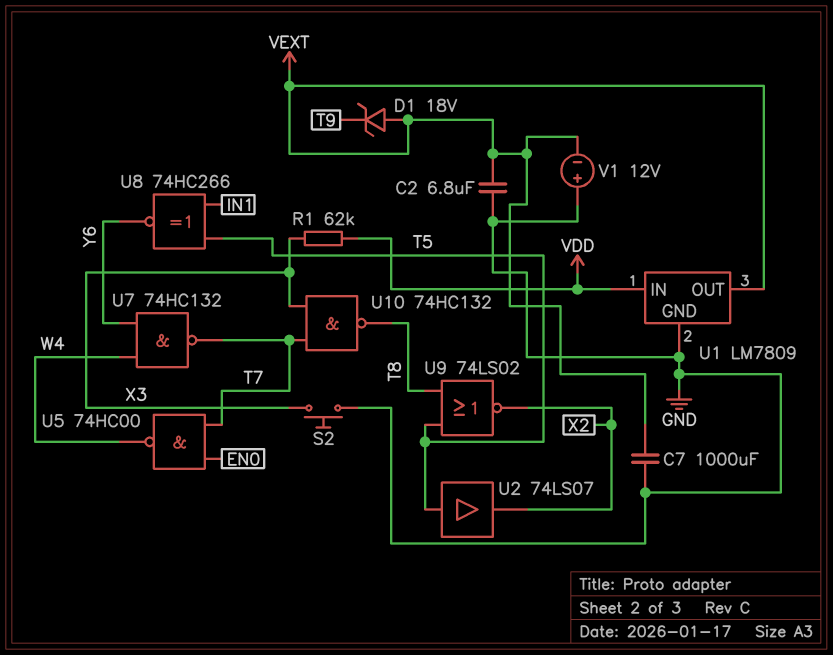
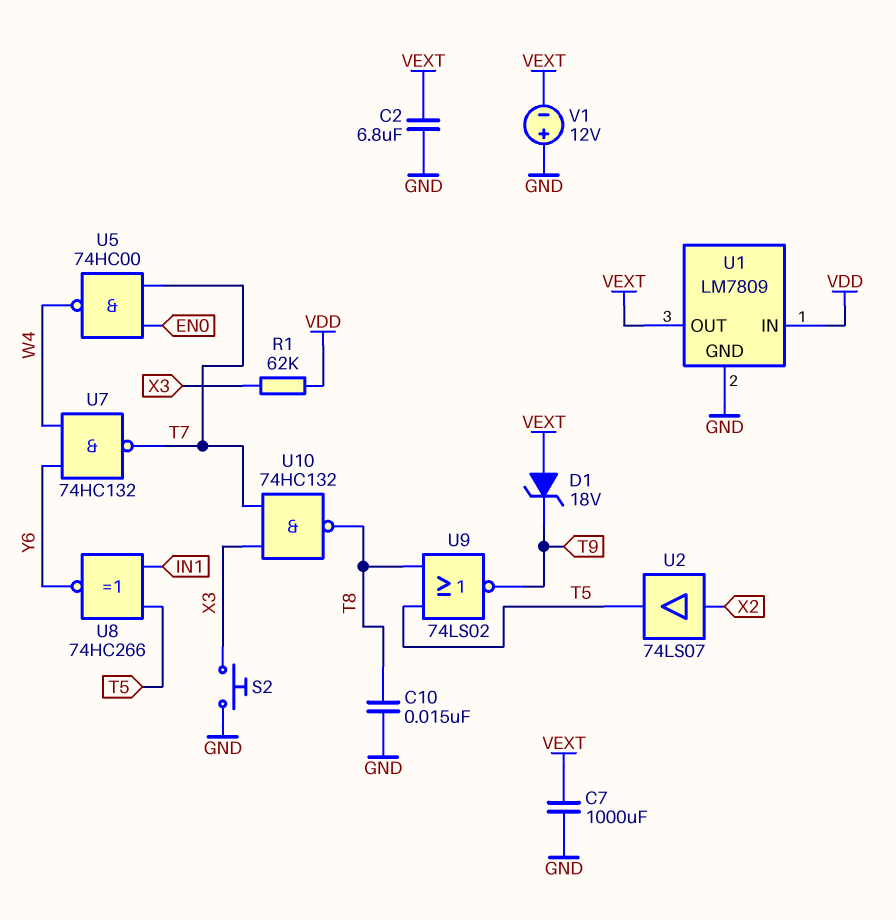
C10: none -> 15nF (GND, T8)
U2: buffer 74LS07 (in T5, out X2) -> buffer 74LS07 (in X2, out T5)
U9: NOR 74LS02 (in T5, in T8, out X2) -> NOR 74LS02 (in T5, in T8, out T9)

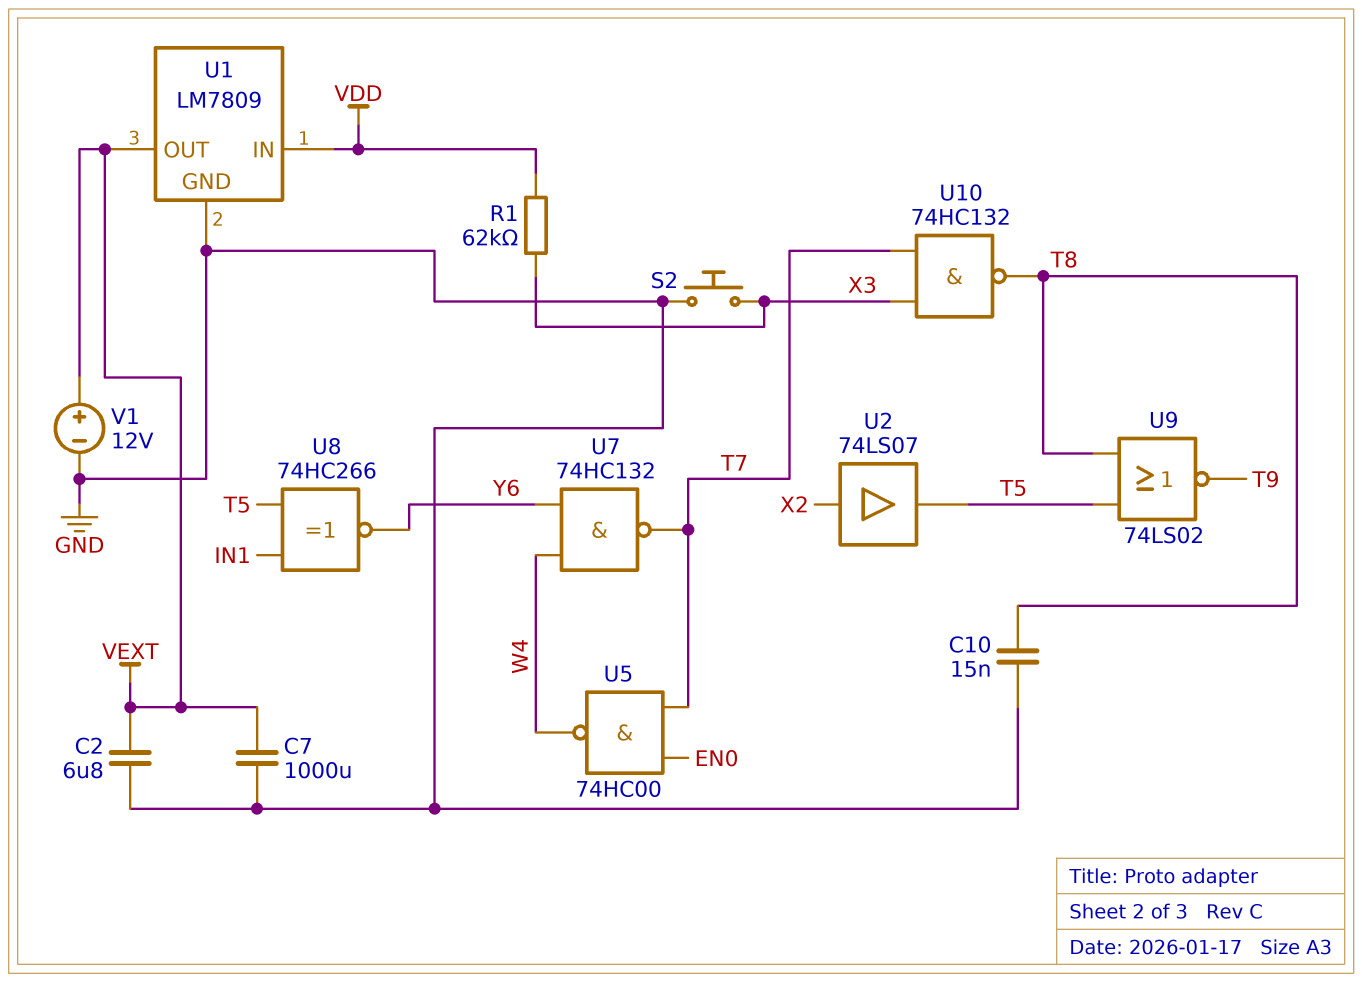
D1: zener 18V (A VEXT, K T9) -> none
V1: 12V (plus GND, minus VEXT) -> 12V (plus VEXT, minus GND)

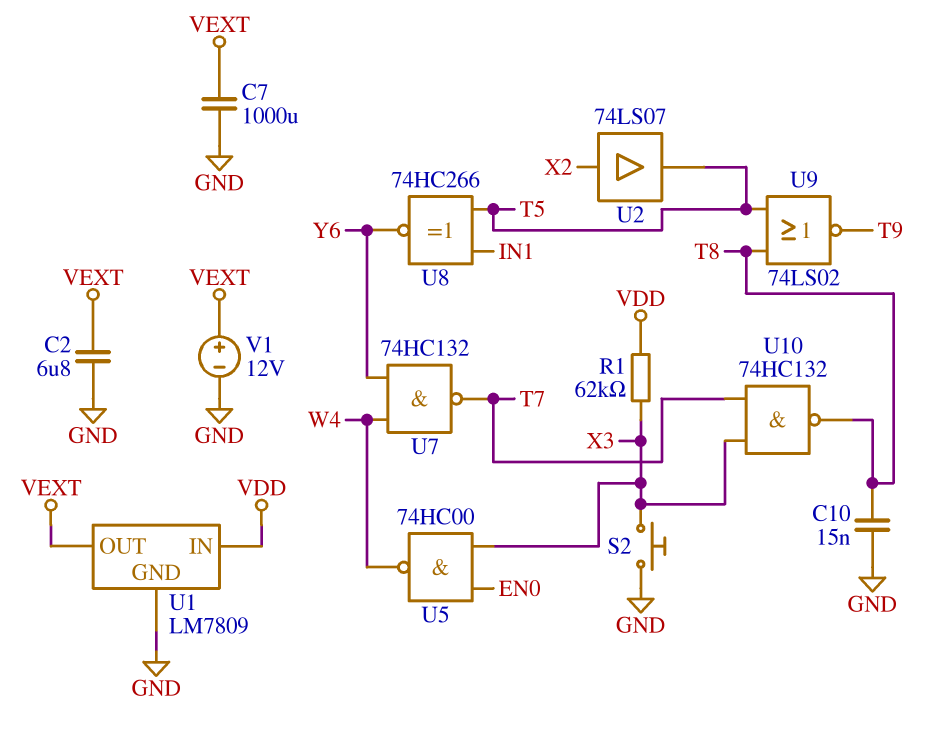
U5: NAND 74HC00 (in EN0, in T7, out W4) -> NAND 74HC00 (in EN0, in X3, out W4)

